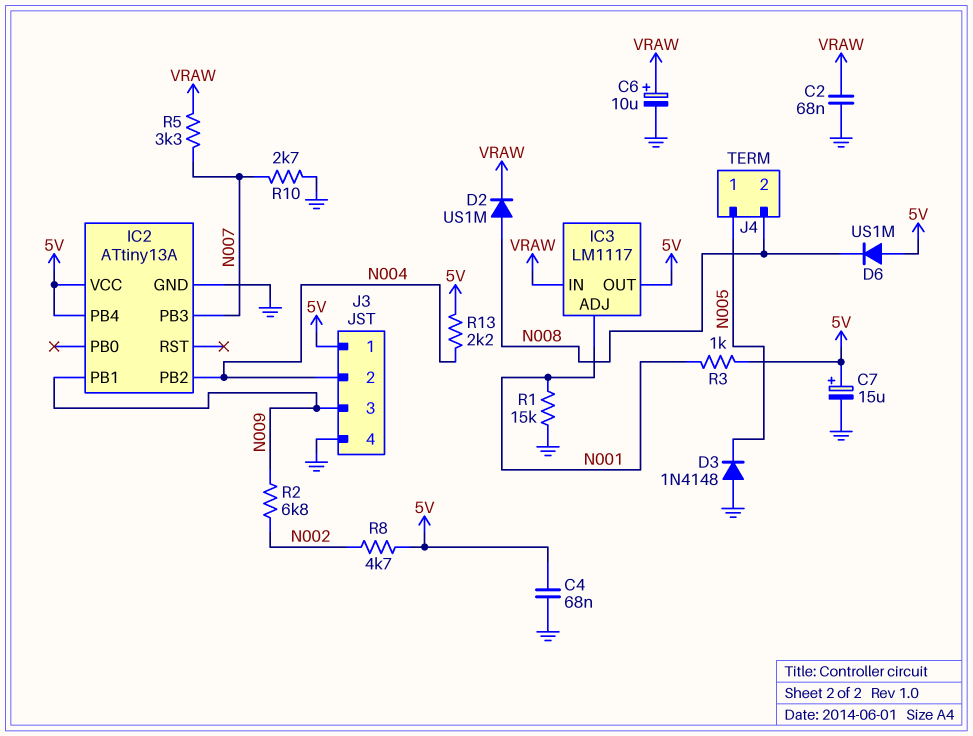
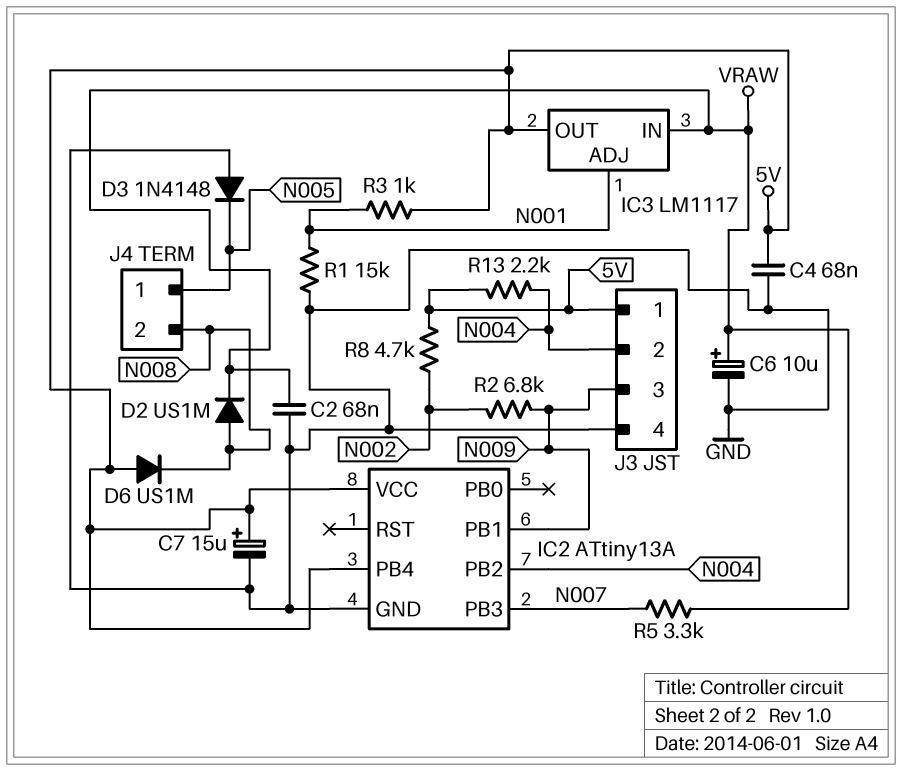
R10: 2.7k (GND, N007) -> none

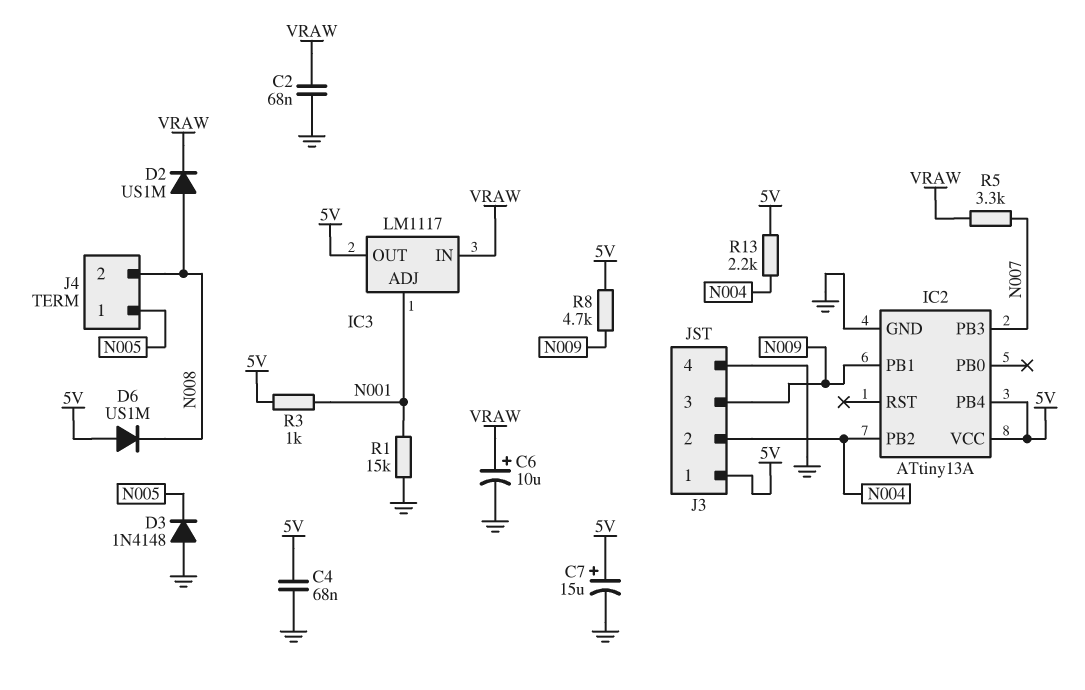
R2: 6.8k (N002, N009) -> none
R8: 4.7k (5V, N002) -> 4.7k (5V, N009)

